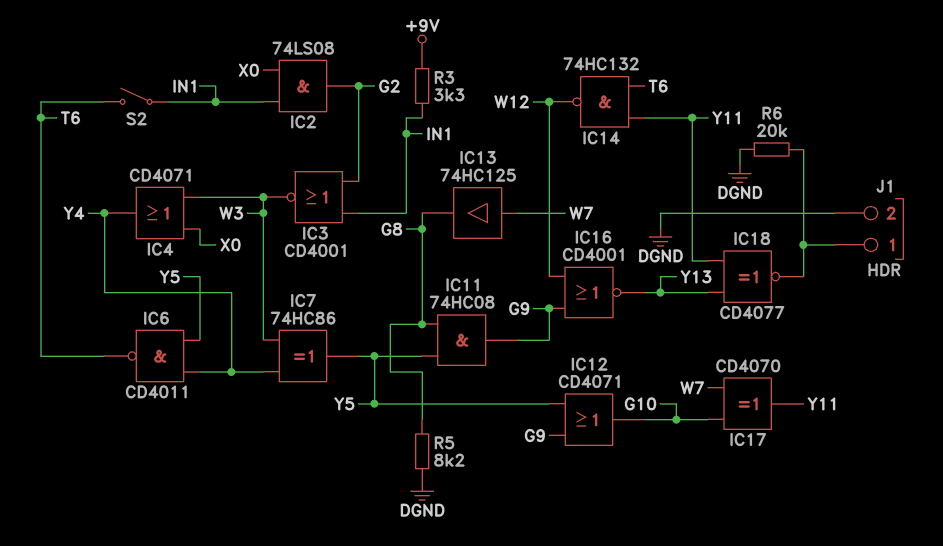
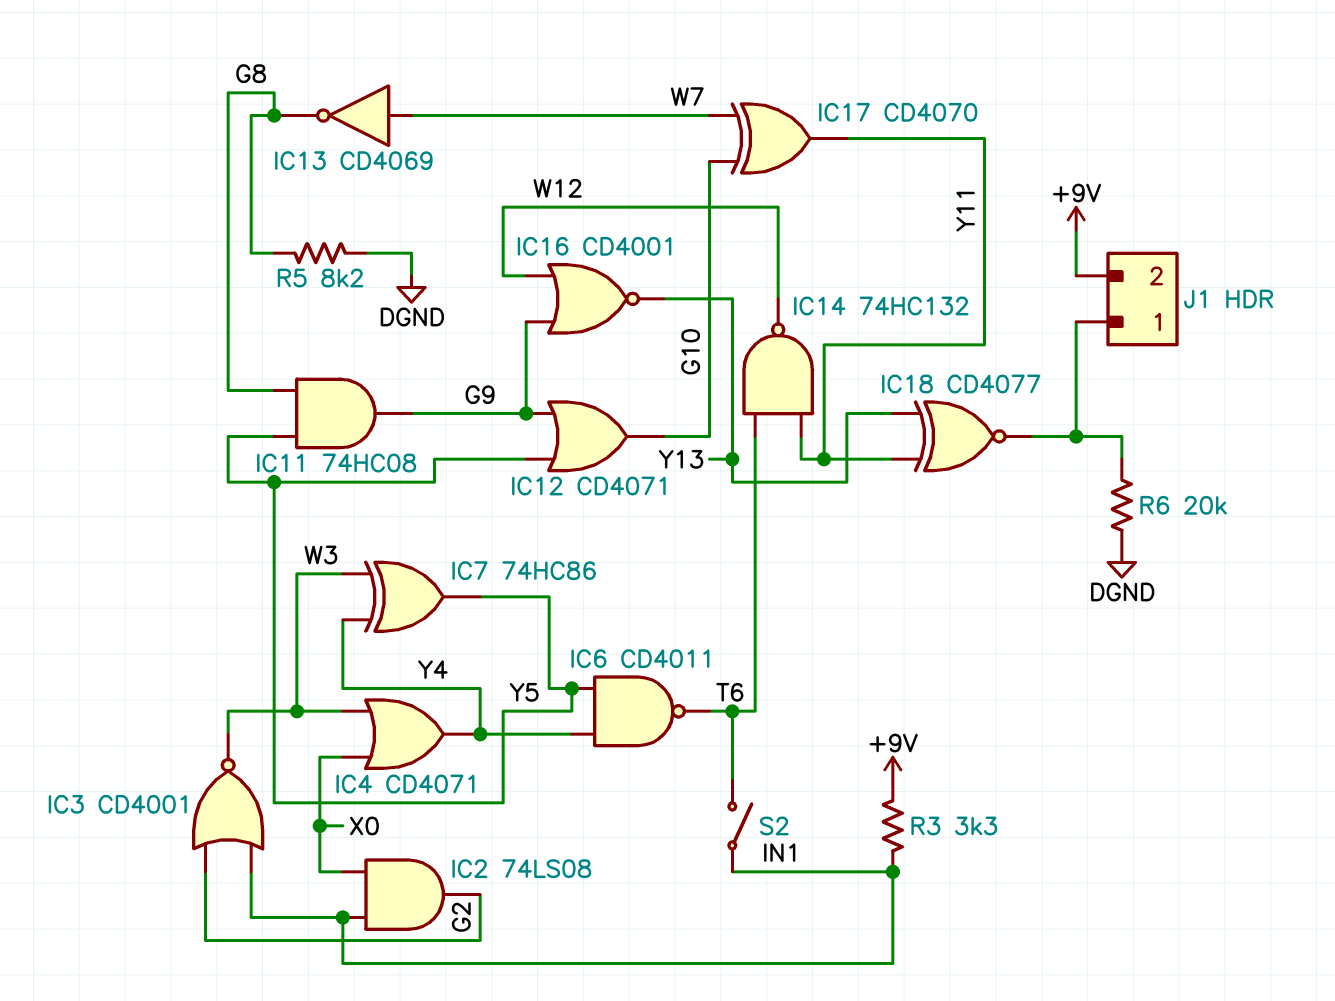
IC13: buffer 74HC125 (in W7, out G8) -> NOT CD4069 (in W7, out G8)
J1 pin 2: DGND -> +9V

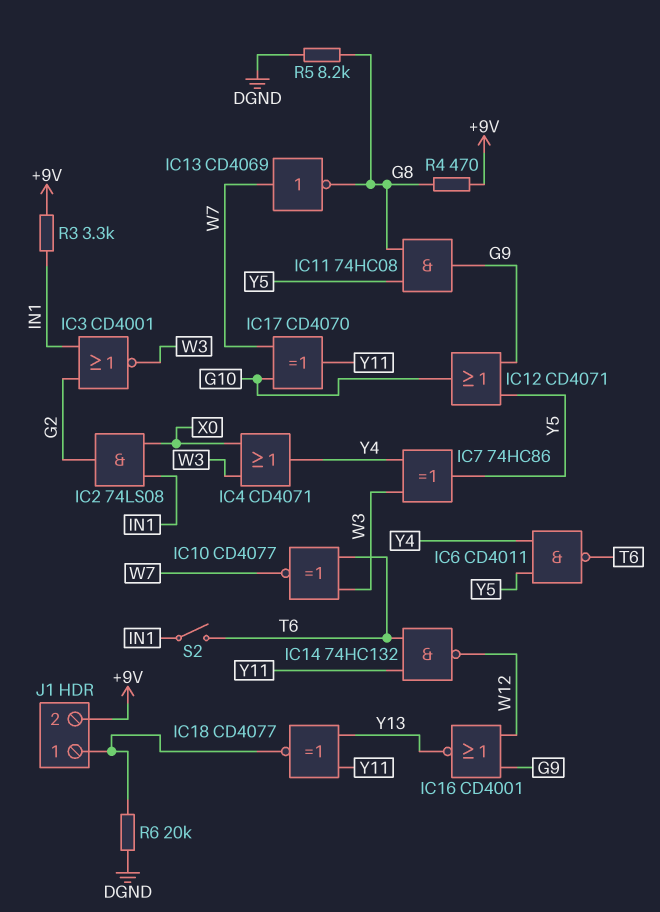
IC10: none -> XNOR CD4077 (in T6, in W3, out W7)
R4: none -> 470 (+9V, G8)

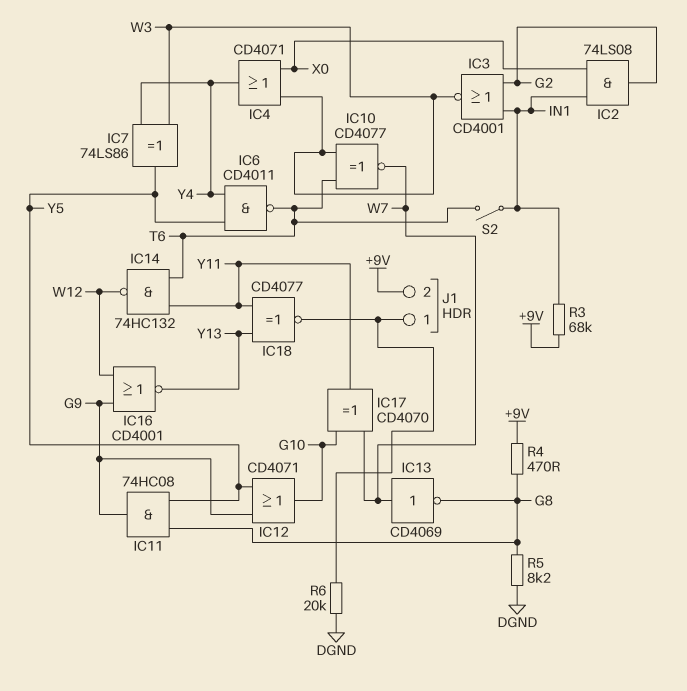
IC7: XOR 74HC86 (in W3, in Y4, out Y5) -> XOR 74LS86 (in W3, in Y4, out Y5)
R3: 3.3k (+9V, IN1) -> 68k (+9V, IN1)

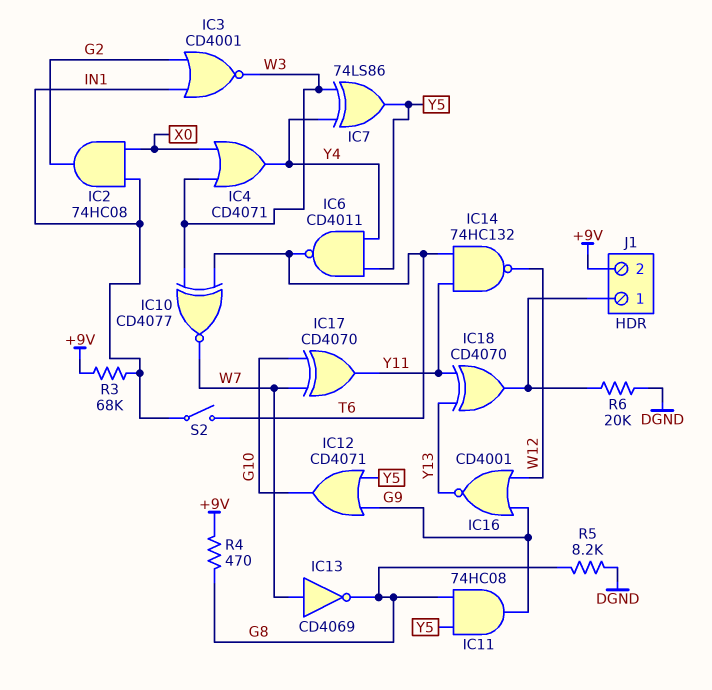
IC2: AND 74LS08 (in IN1, in X0, out G2) -> AND 74HC08 (in IN1, in X0, out G2)
IC18: XNOR CD4077 (in Y11, in Y13, out J1/1) -> XOR CD4070 (in Y11, in Y13, out J1/1)

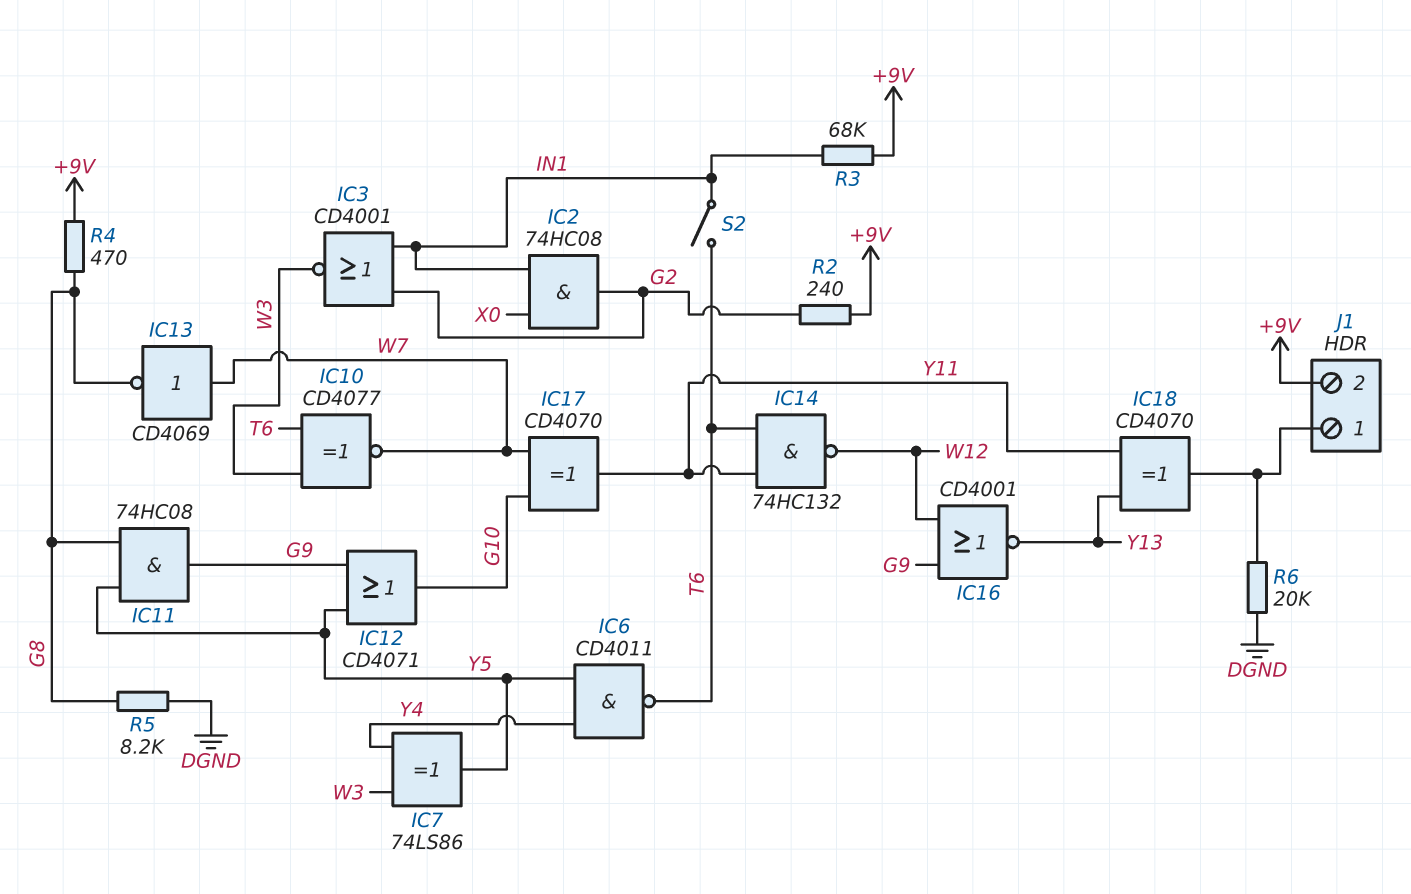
IC4: OR CD4071 (in W3, in X0, out Y4) -> none
R2: none -> 240 (+9V, G2)

